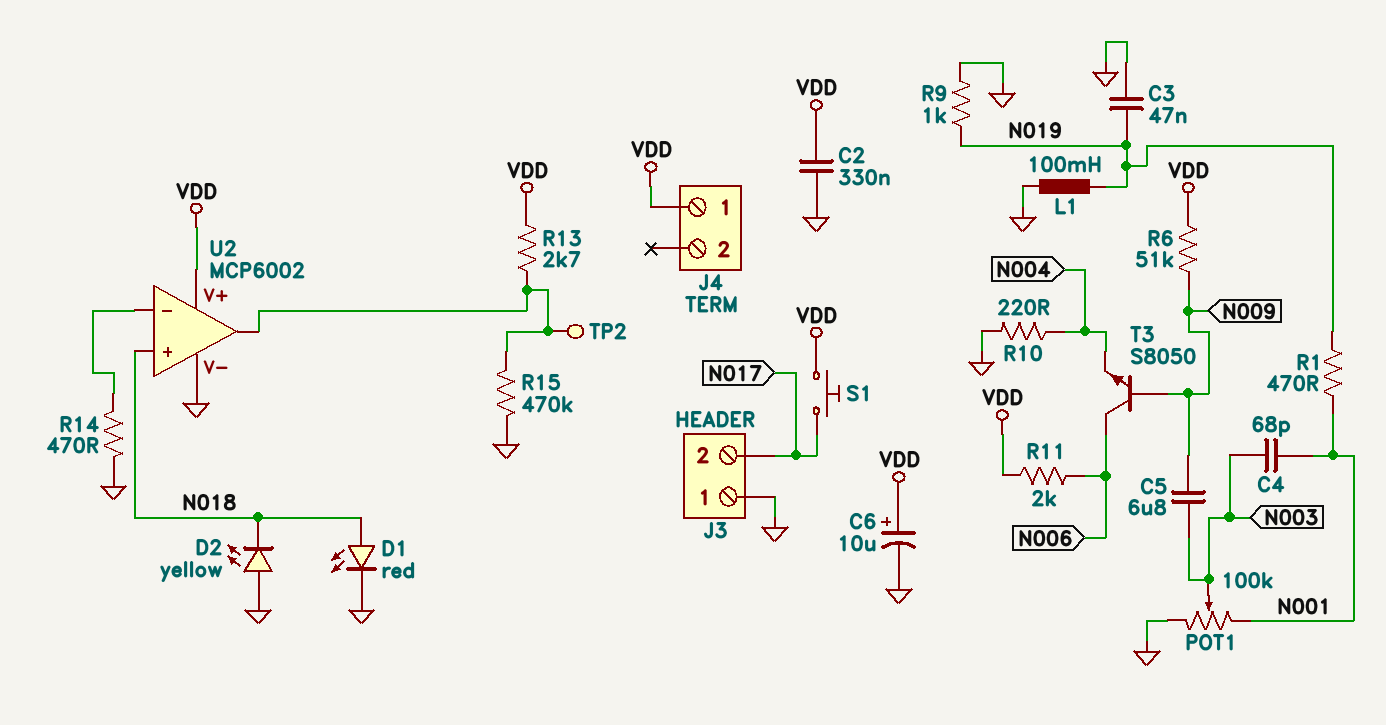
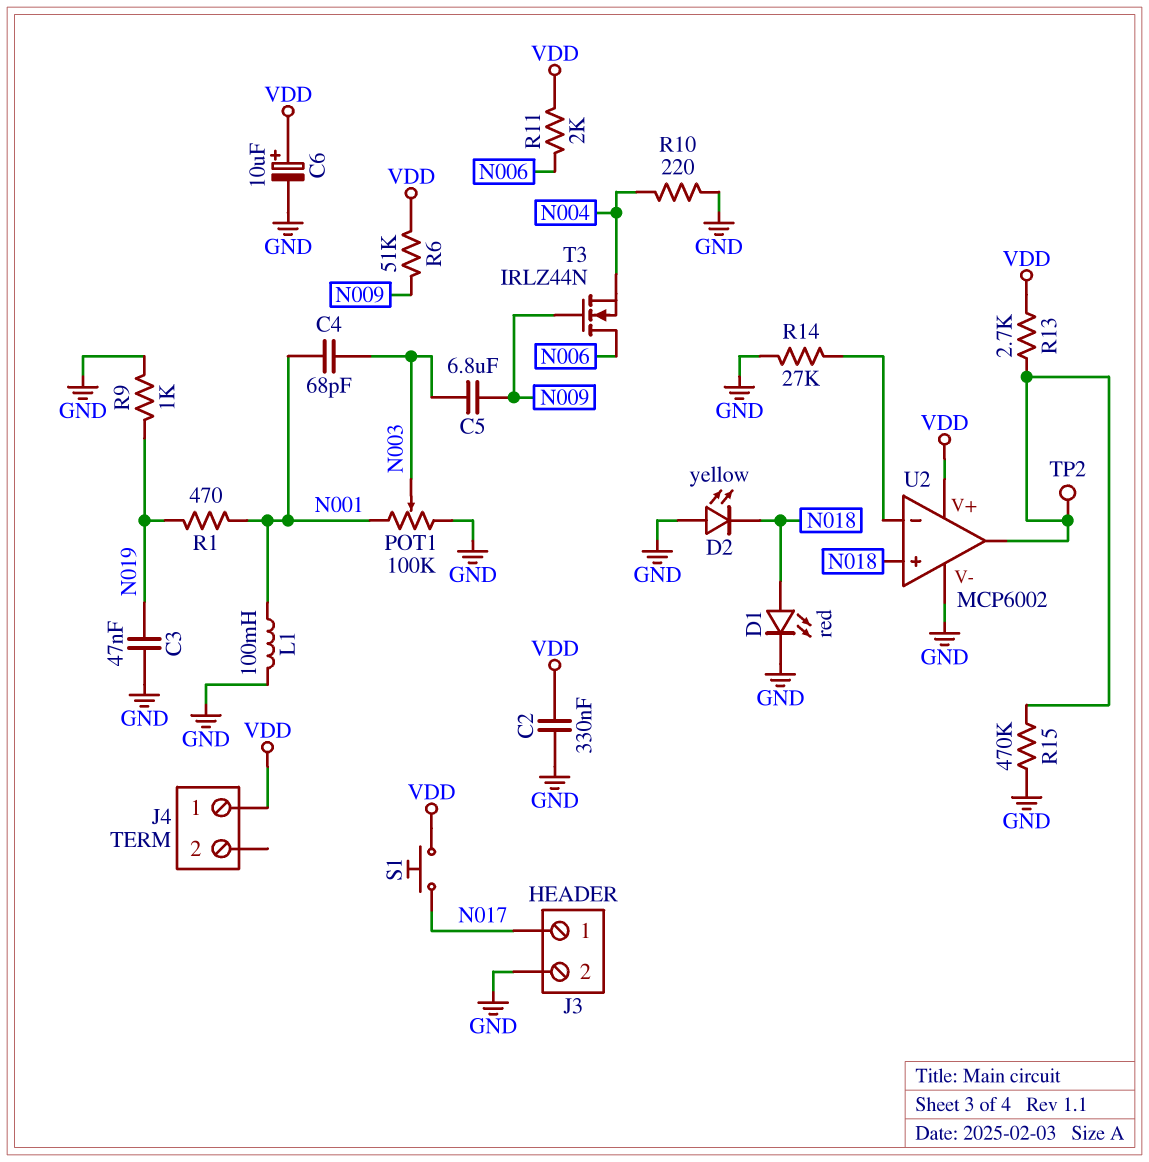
J3 pin 1: GND -> N017
J3 pin 2: N017 -> GND
L1: 100mH (GND, N019) -> 100mH (GND, N001)
R14: 470 (GND, U2/in-) -> 27k (GND, U2/in-)
T3: NPN S8050 (B N009, C N006, E N004) -> NMOS IRLZ44N (G N009, D N006, S N004)

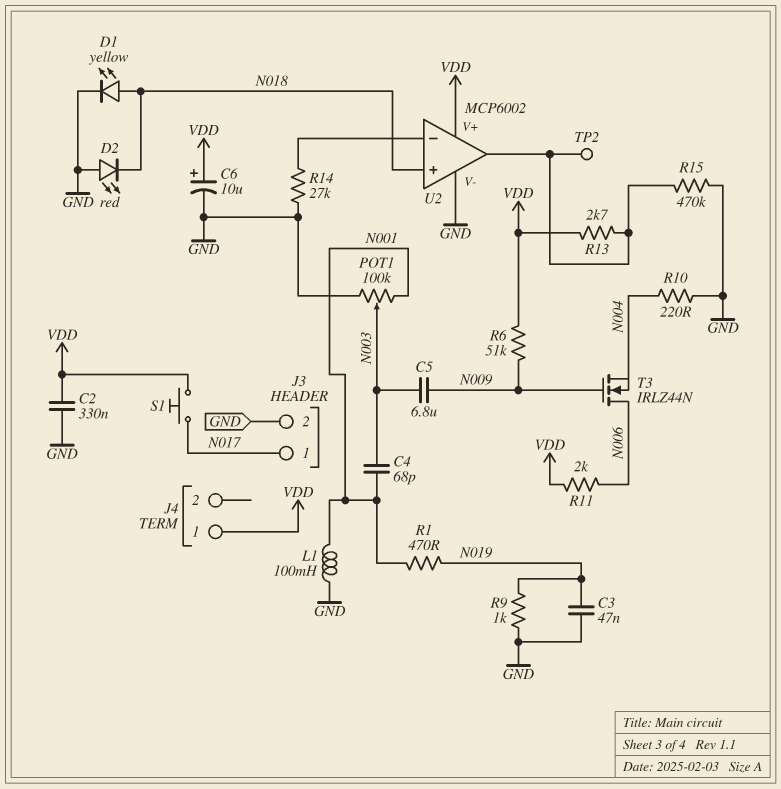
D1: LED red (A N018, K GND) -> LED yellow (A N018, K GND)
D2: LED yellow (A GND, K N018) -> LED red (A GND, K N018)

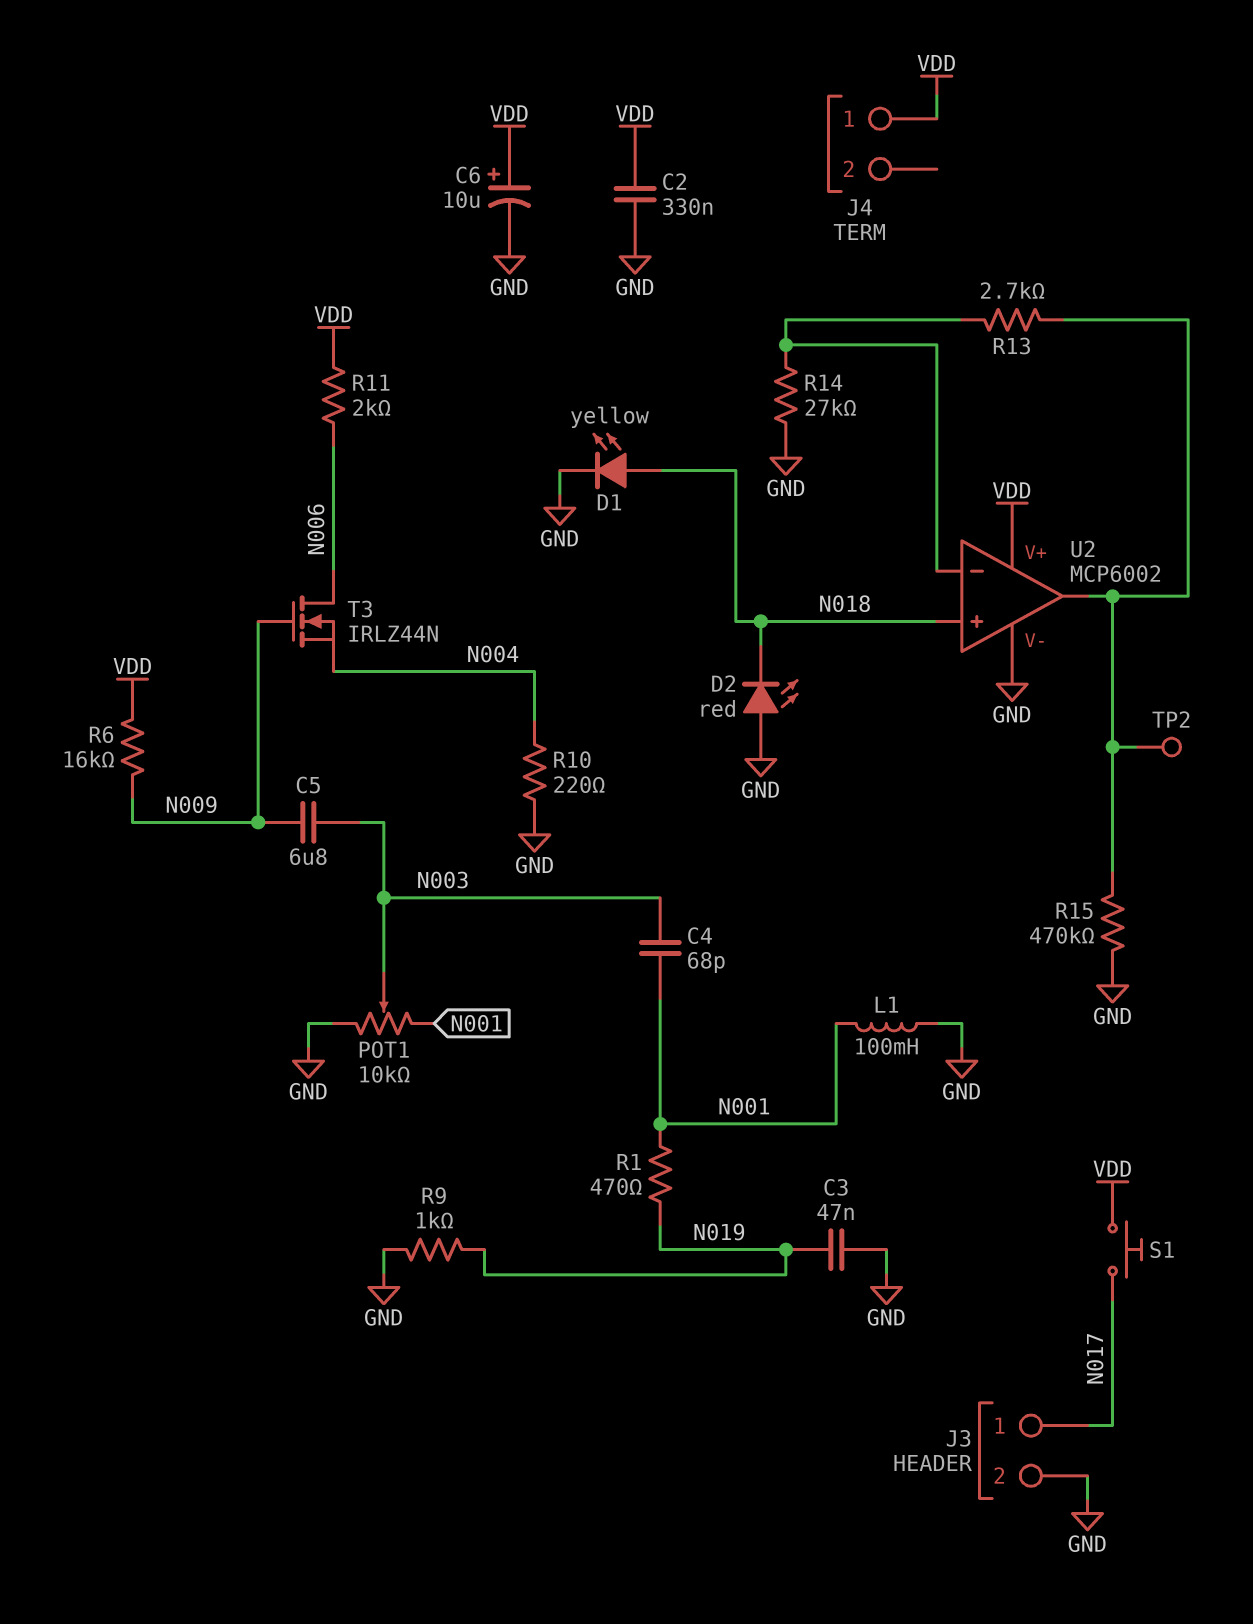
POT1: 100k (GND, N001, wiper N003) -> 10k (GND, N001, wiper N003)
R6: 51k (N009, VDD) -> 16k (N009, VDD)
R13: 2.7k (U2/out, VDD) -> 2.7k (U2/in-, U2/out)

